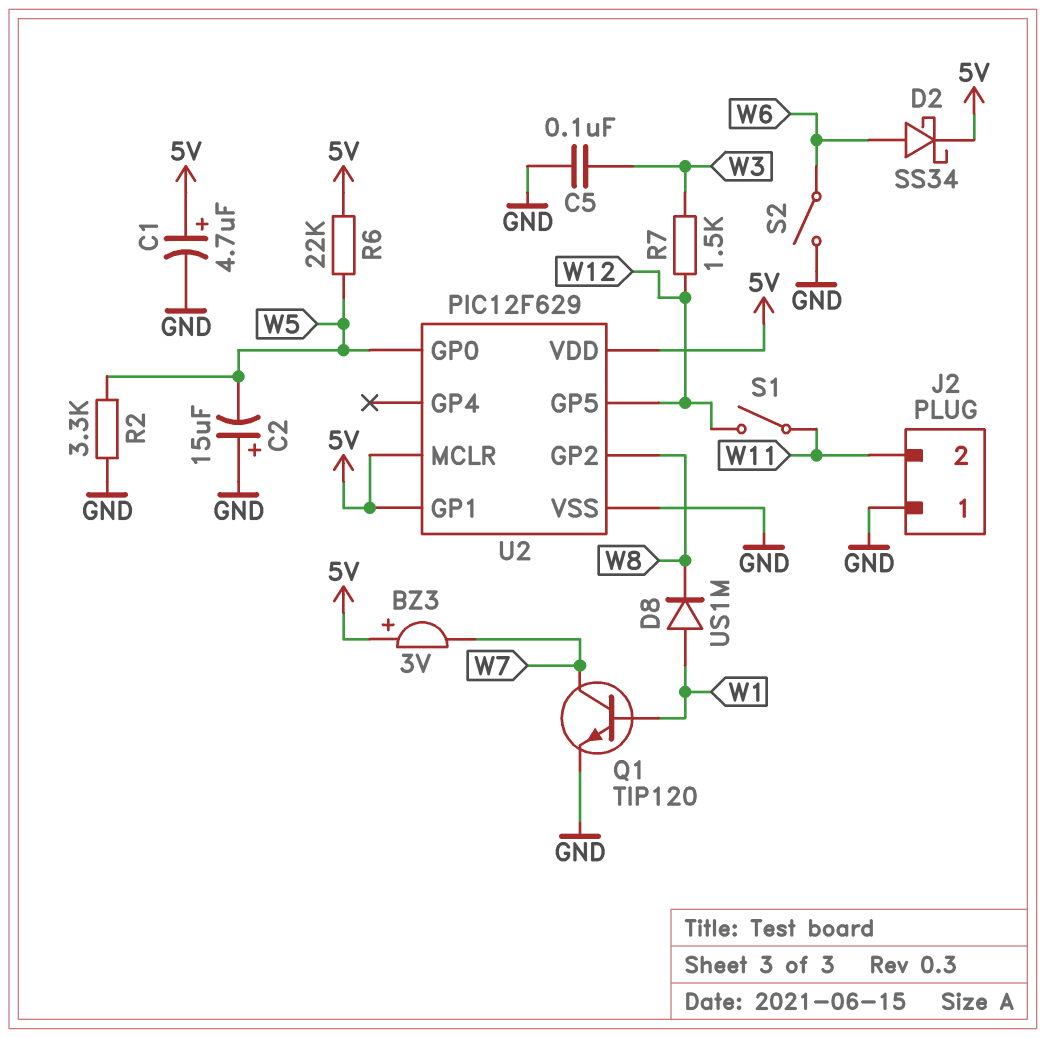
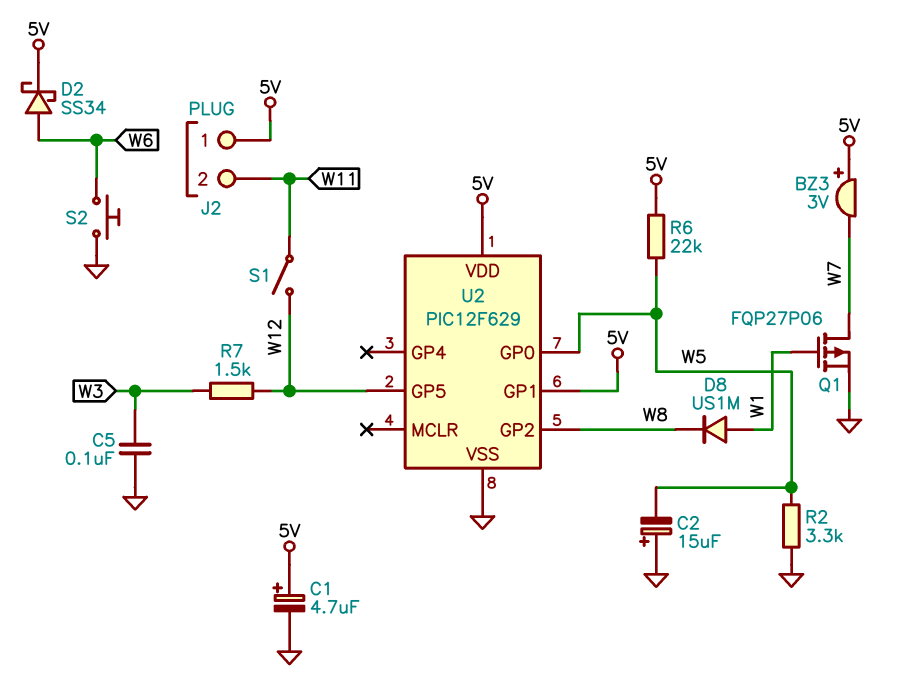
J2 pin 1: GND -> 5V
Q1: NPN TIP120 (B W1, C W7, E GND) -> PMOS FQP27P06 (G W1, D W7, S GND)
S2: switch (GND, W6) -> button (GND, W6)
U2 pin MCLR: 5V -> none

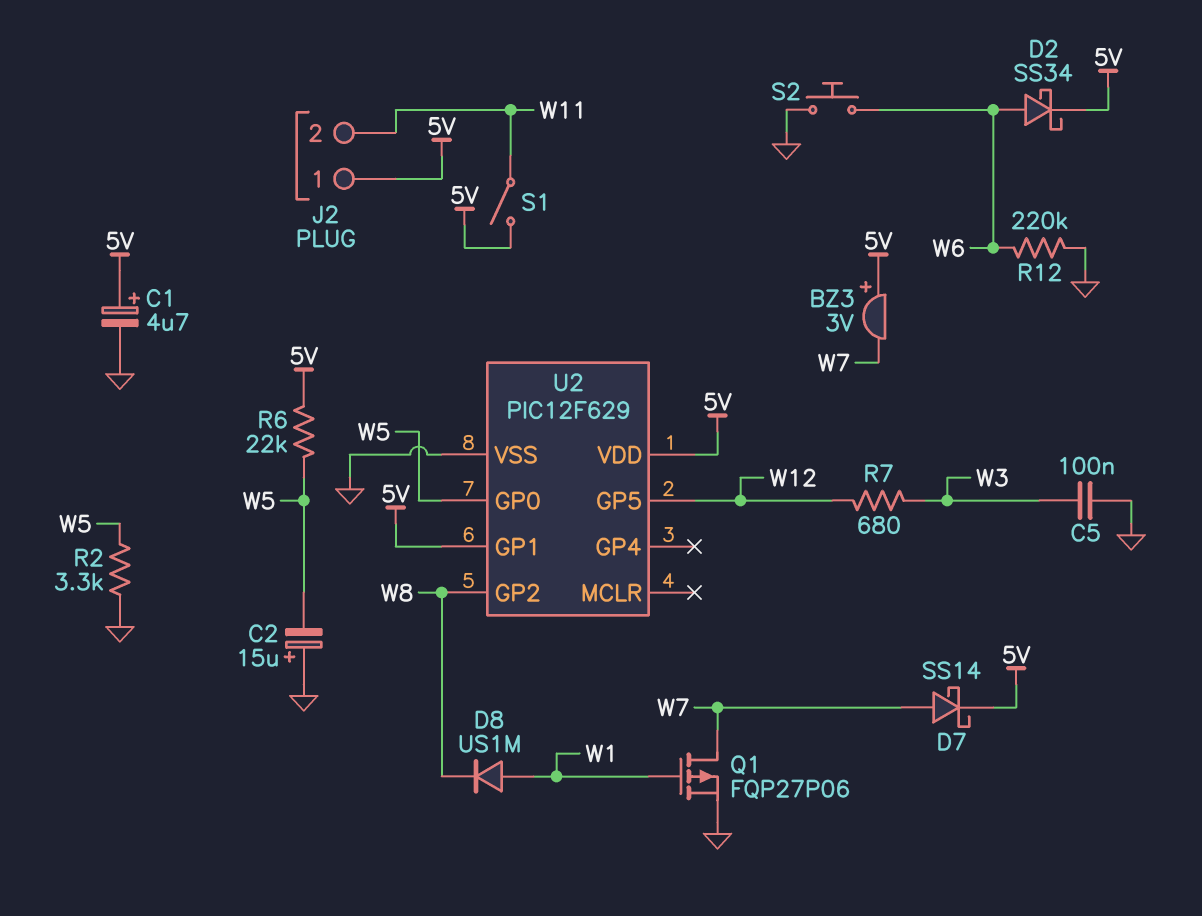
D7: none -> schottky SS14 (A W7, K 5V)
R7: 1.5k (W3, W12) -> 680 (W3, W12)
R12: none -> 220k (GND, W6)
S1: switch (W11, W12) -> switch (5V, W11)

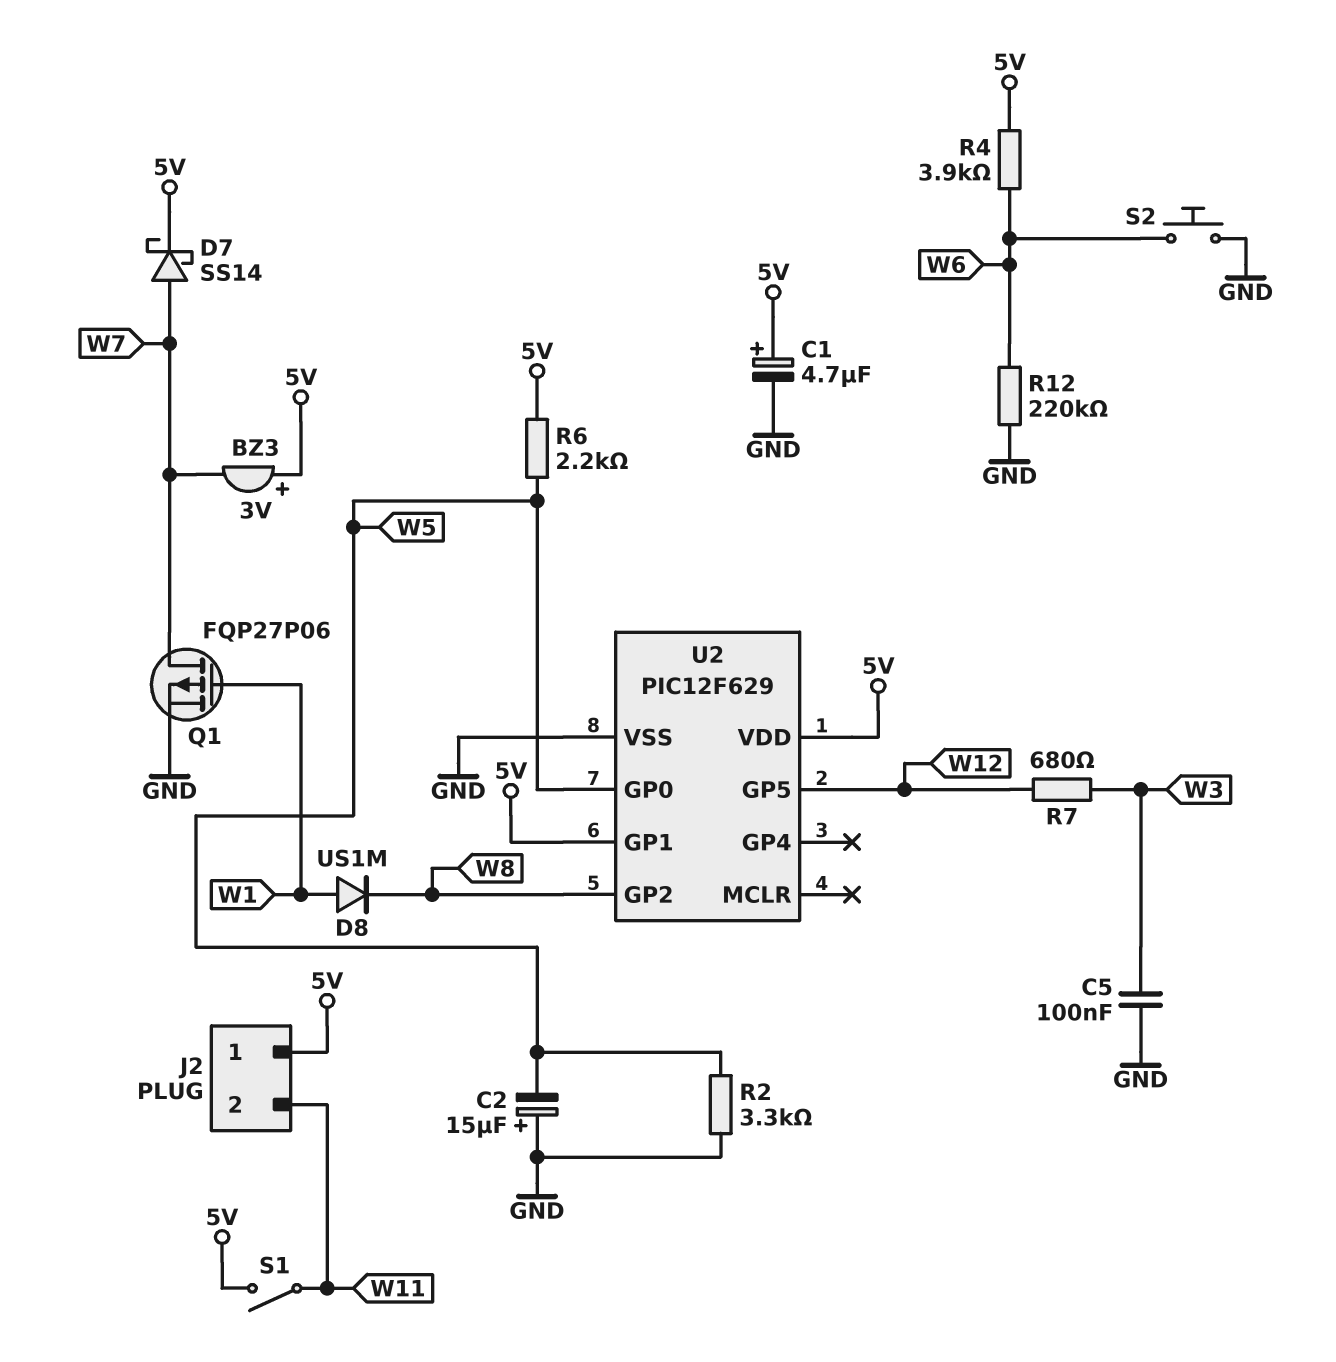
D2: schottky SS34 (A W6, K 5V) -> none
R4: none -> 3.9k (5V, W6)
R6: 22k (5V, W5) -> 2.2k (5V, W5)

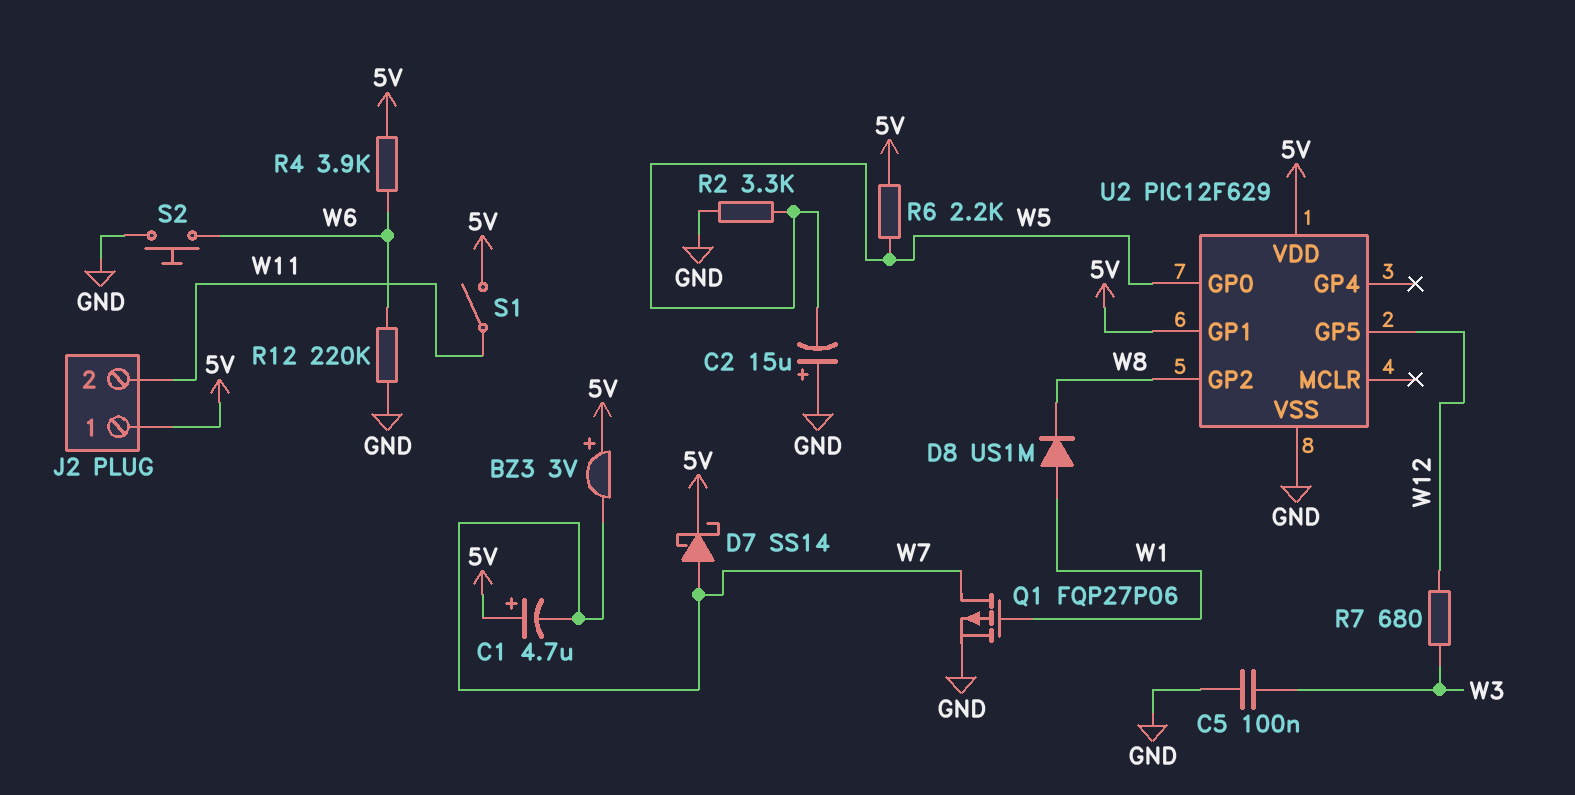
C1: 4.7uF (plus 5V, minus GND) -> 4.7uF (plus 5V, minus W7)

